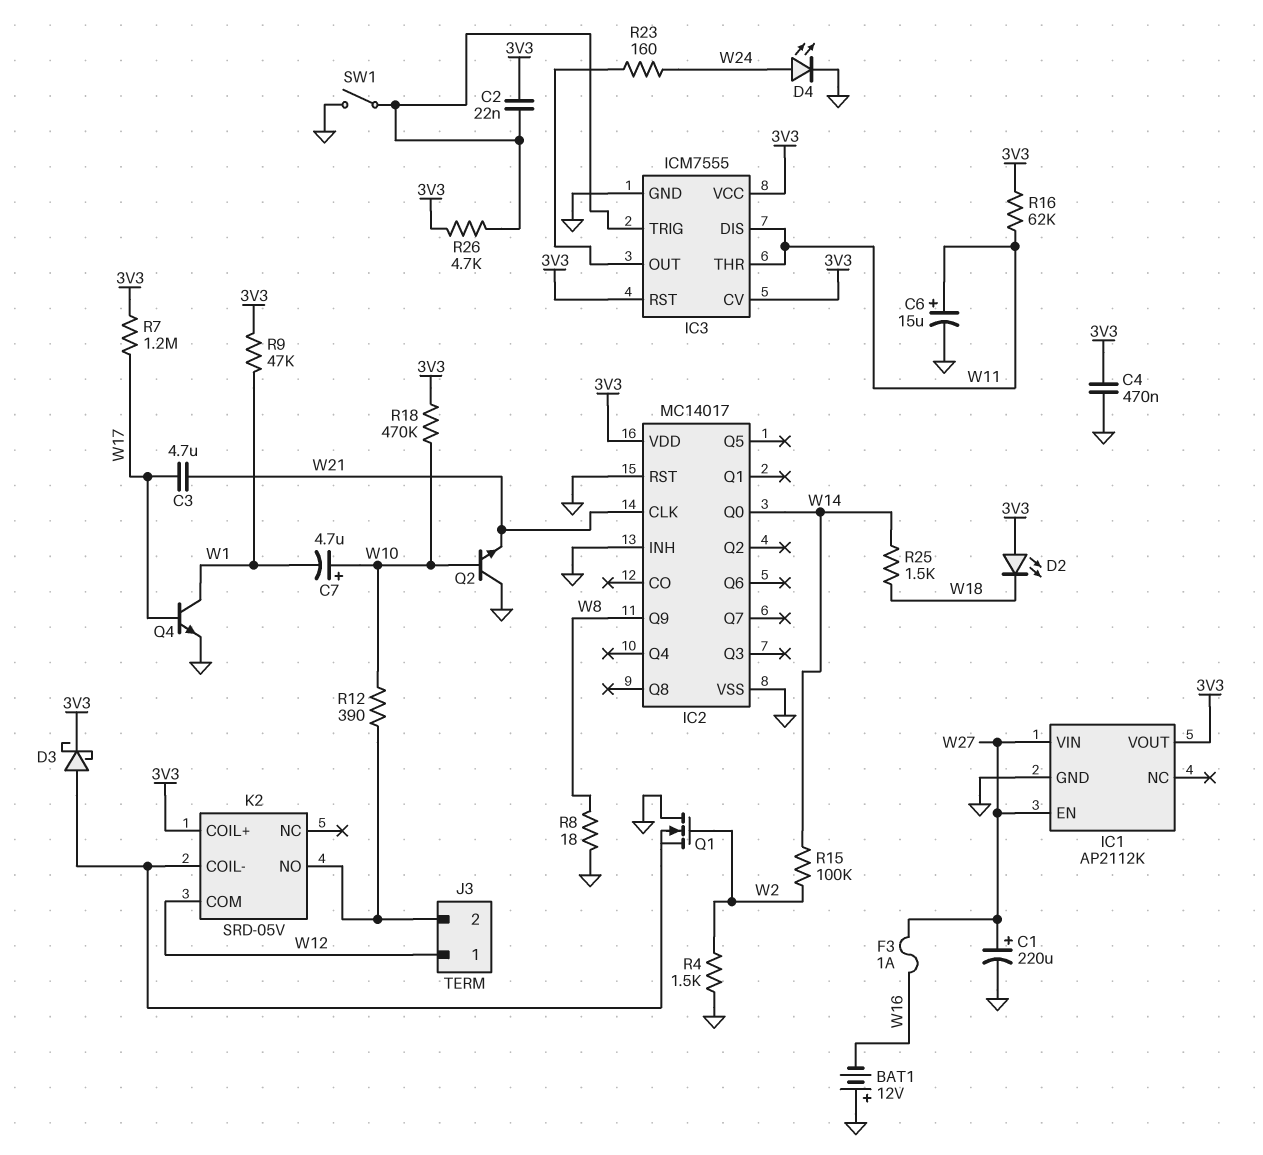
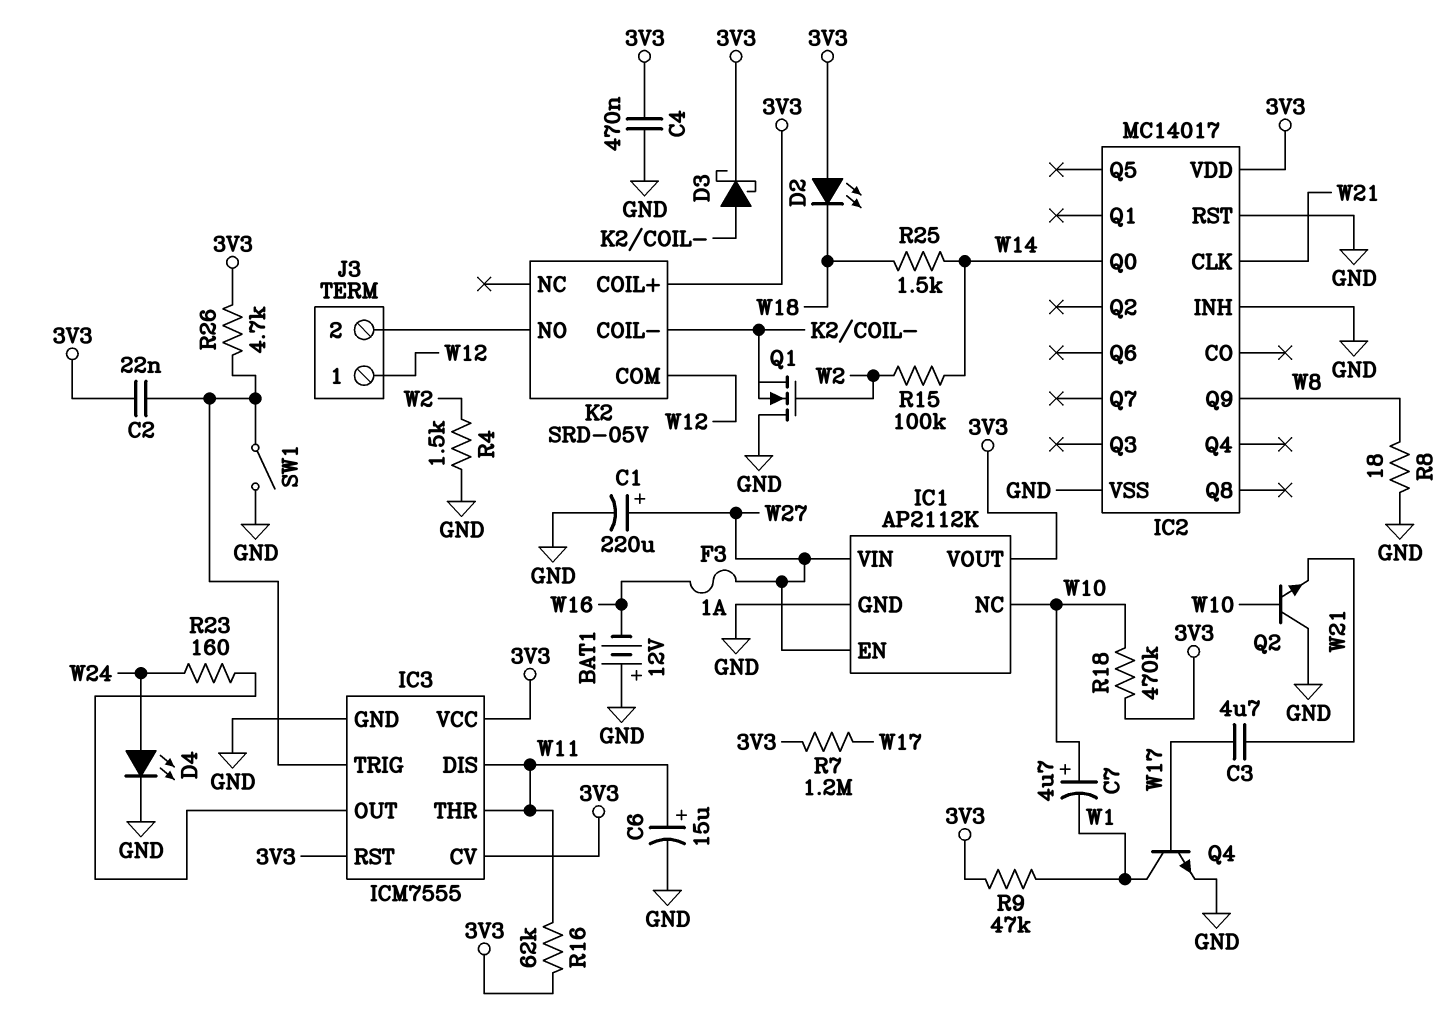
IC1 pin NC: none -> W10
R12: 390 (J3/2, W10) -> none

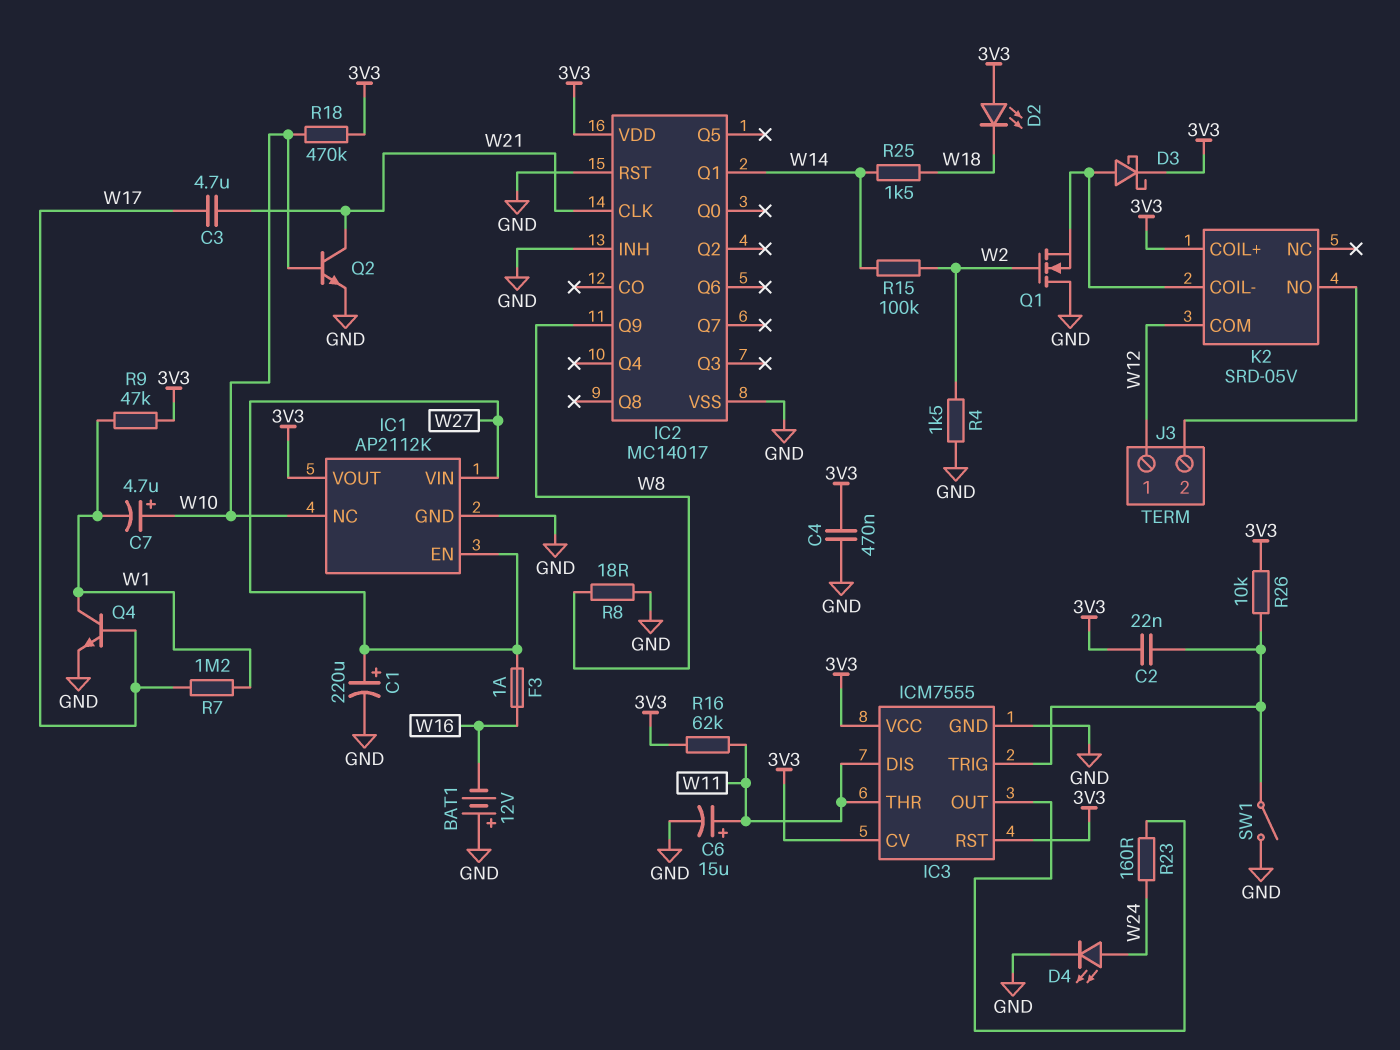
IC2 pin Q0: W14 -> none
IC2 pin Q1: none -> W14
Q2: NPN (B W10, C GND, E W21) -> NPN (B W10, C W21, E GND)
R7: 1.2M (3V3, W17) -> 1.2M (W1, W17)
R26: 4.7k (3V3, IC3/TRIG) -> 10k (3V3, IC3/TRIG)

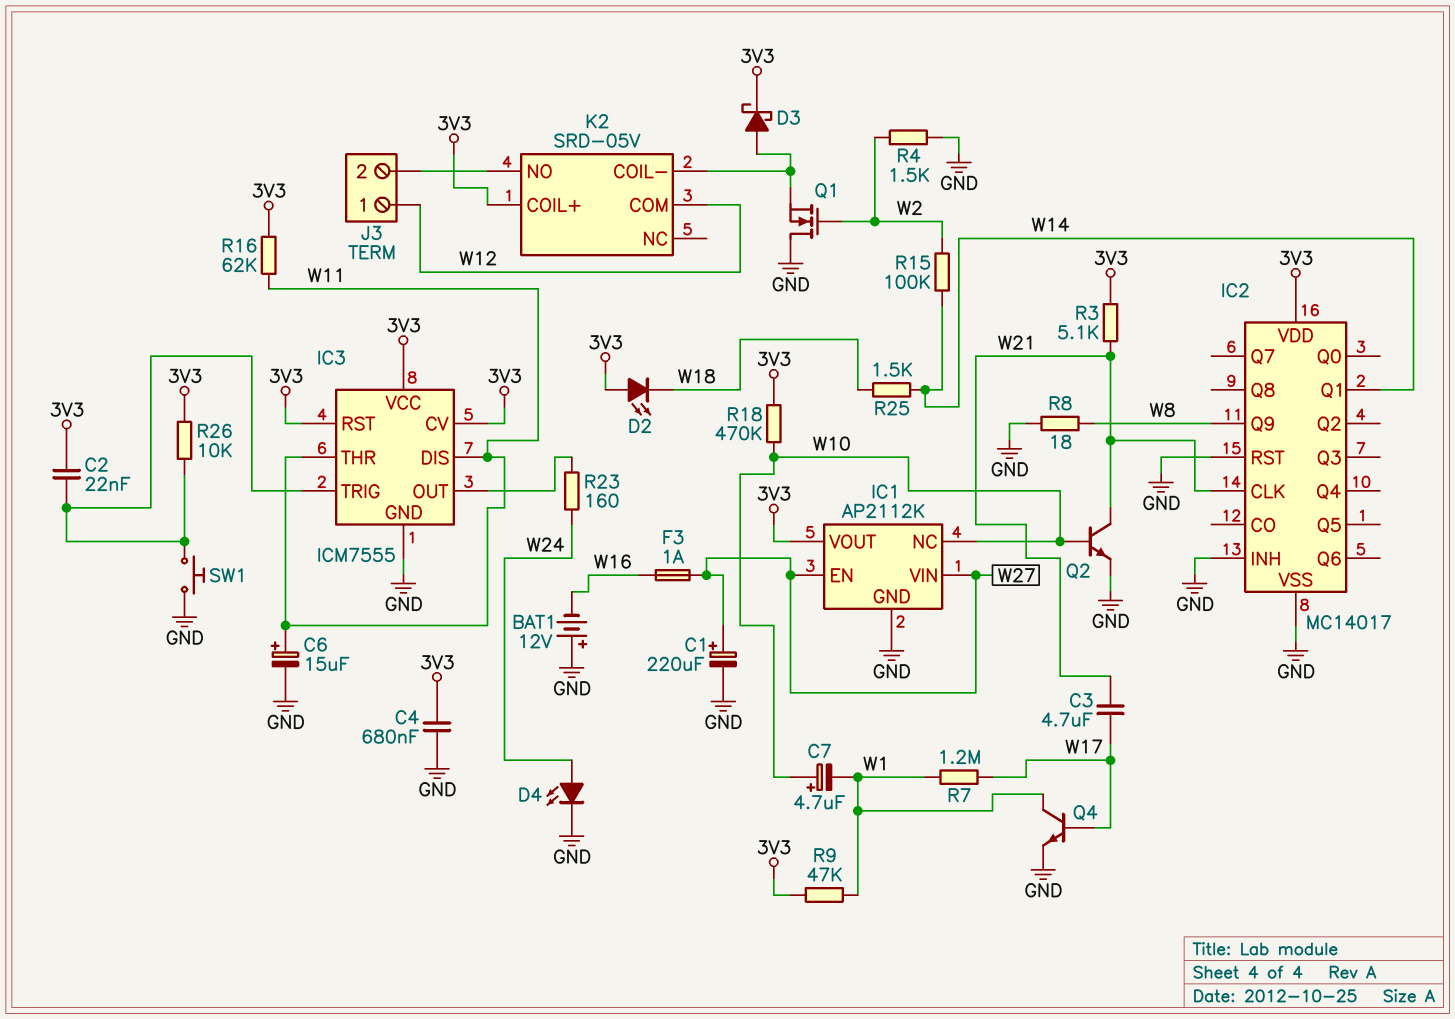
C4: 470nF (3V3, GND) -> 680nF (3V3, GND)
R3: none -> 5.1k (3V3, W21)
SW1: switch (GND, IC3/TRIG) -> button (GND, IC3/TRIG)

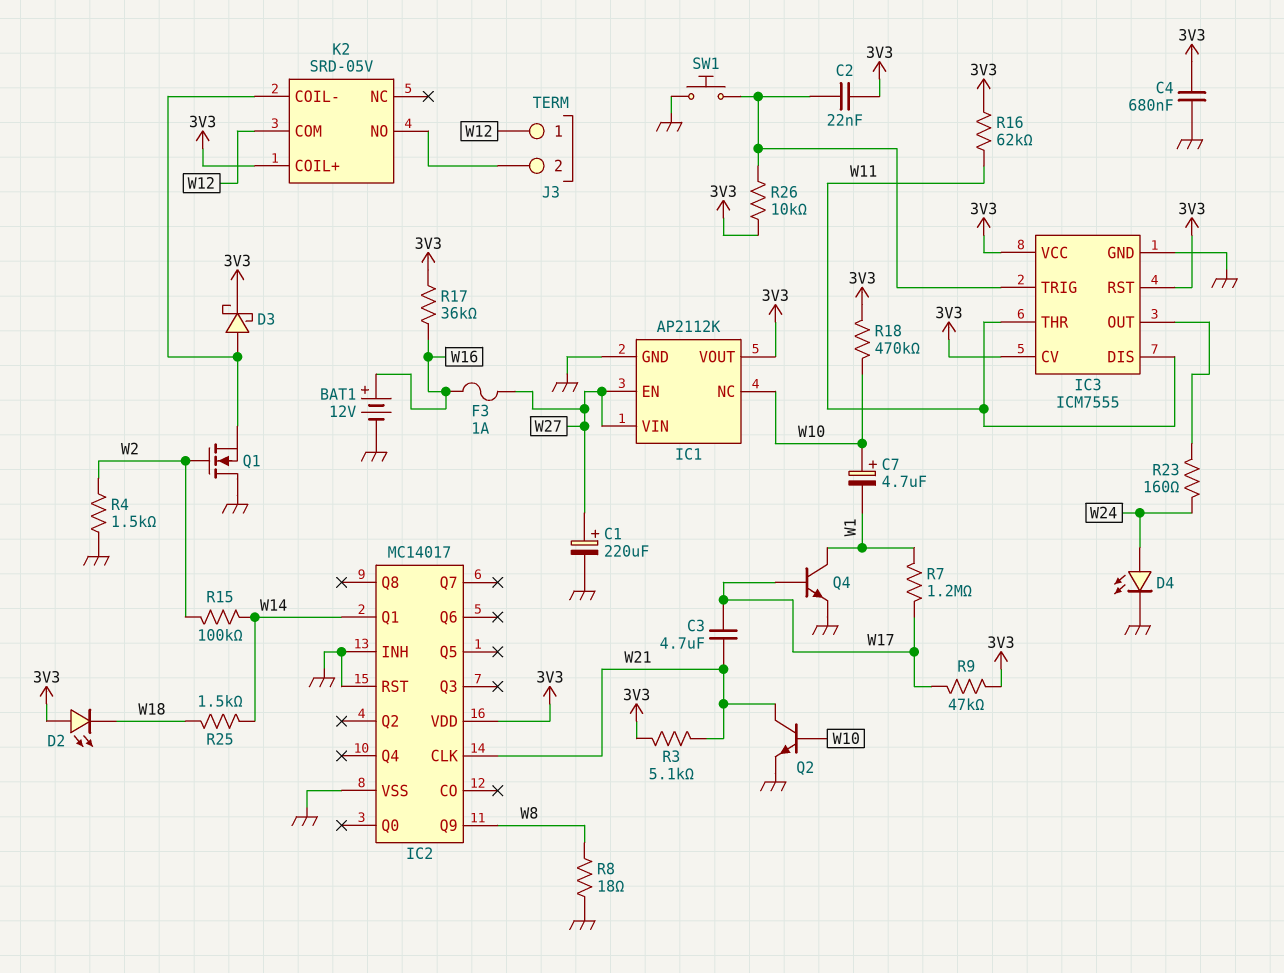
BAT1: 12V (plus GND, minus W16) -> 12V (plus W16, minus GND)
C6: 15uF (plus W11, minus GND) -> none
R9: 47k (3V3, W1) -> 47k (3V3, W17)
R17: none -> 36k (3V3, W16)

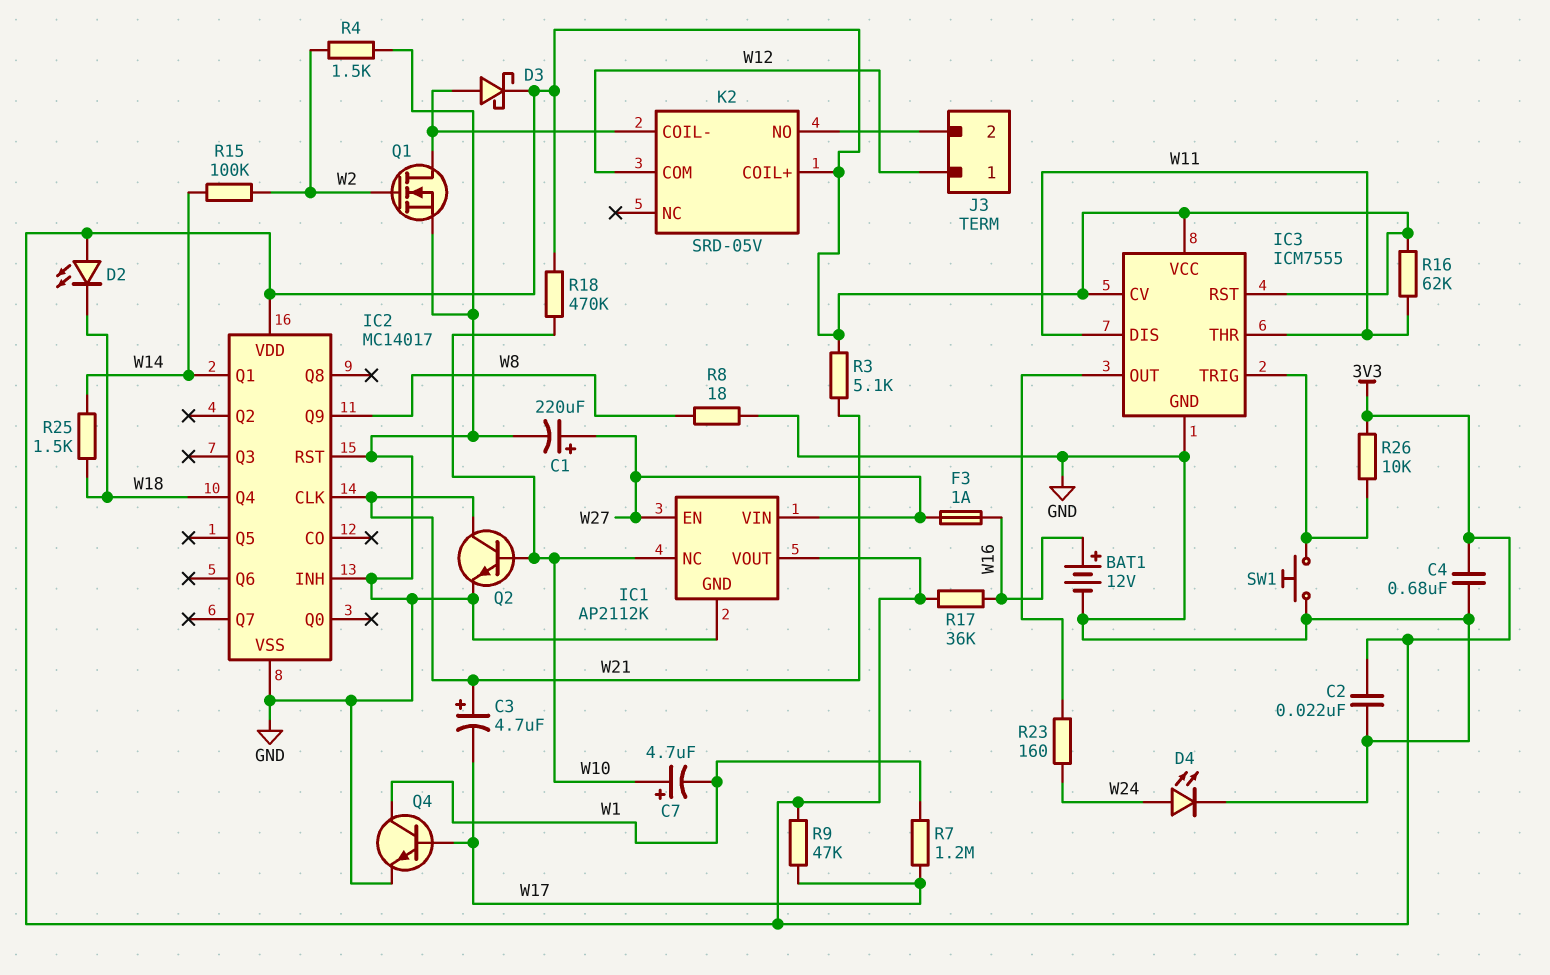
C2: 22nF (3V3, IC3/TRIG) -> 22nF (3V3, GND)
C3: 4.7uF (W17, W21) -> 4.7uF (plus W21, minus W17)
IC2 pin Q4: none -> W18
Q1: NMOS (G W2, D GND, S K2/COIL-) -> NMOS (G W2, D K2/COIL-, S GND)

